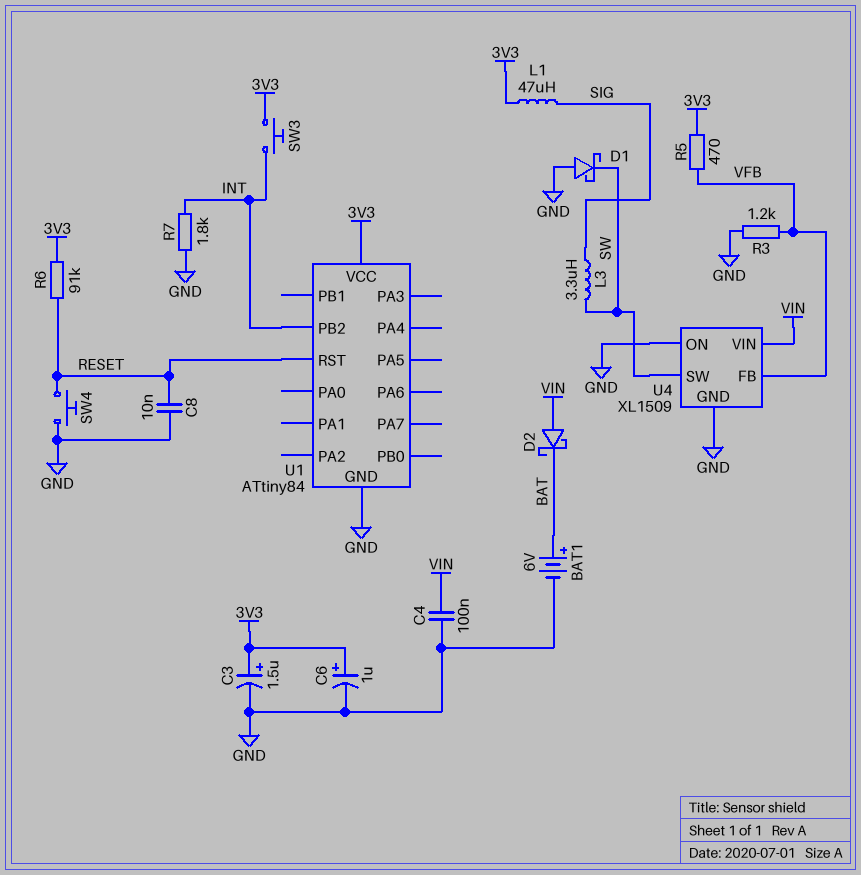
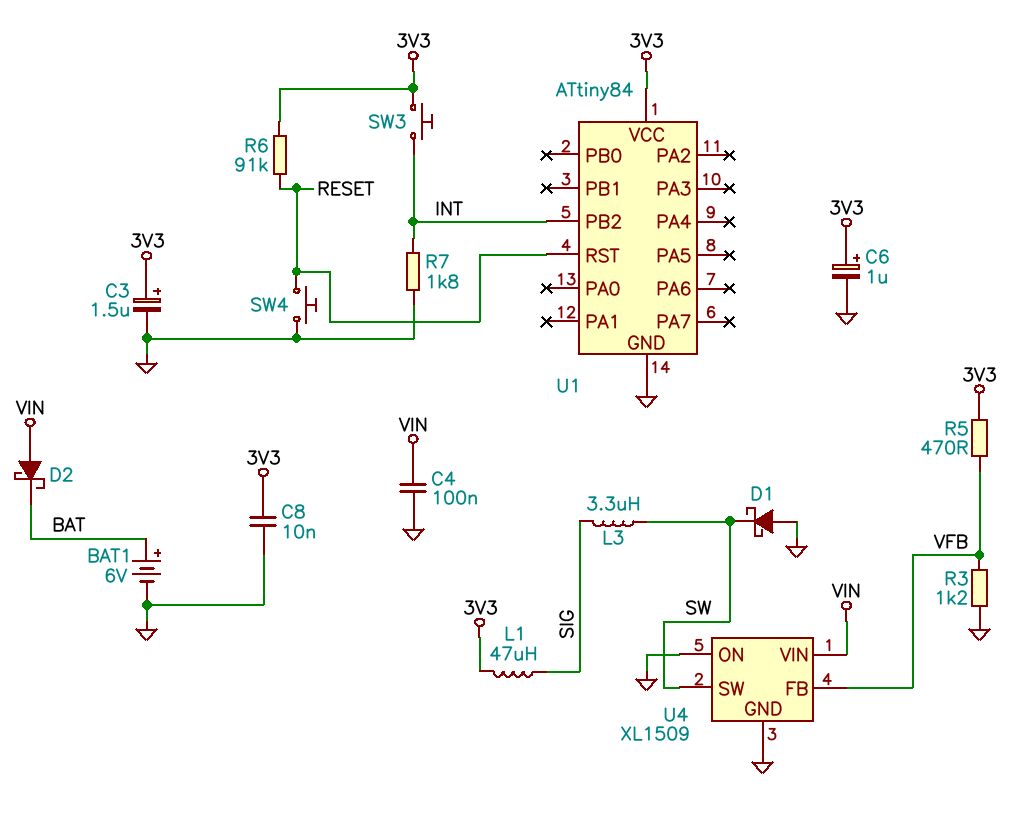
C8: 10nF (GND, RESET) -> 10nF (3V3, GND)

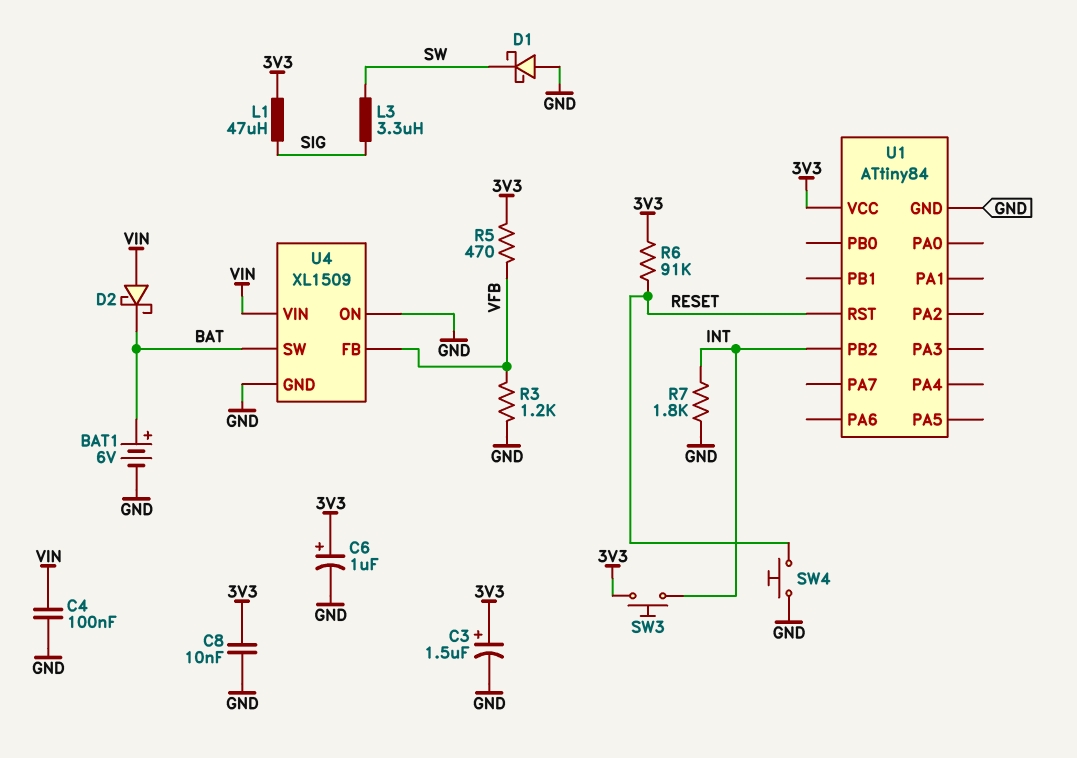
U4 pin SW: SW -> BAT

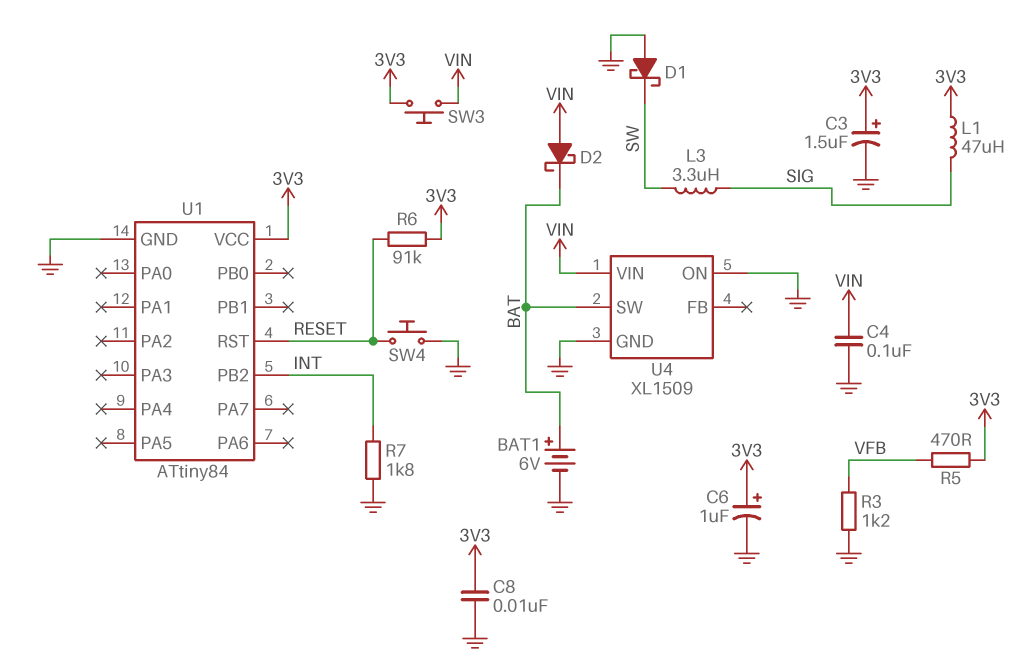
SW3: button (3V3, INT) -> button (3V3, VIN)
U4 pin FB: VFB -> none

